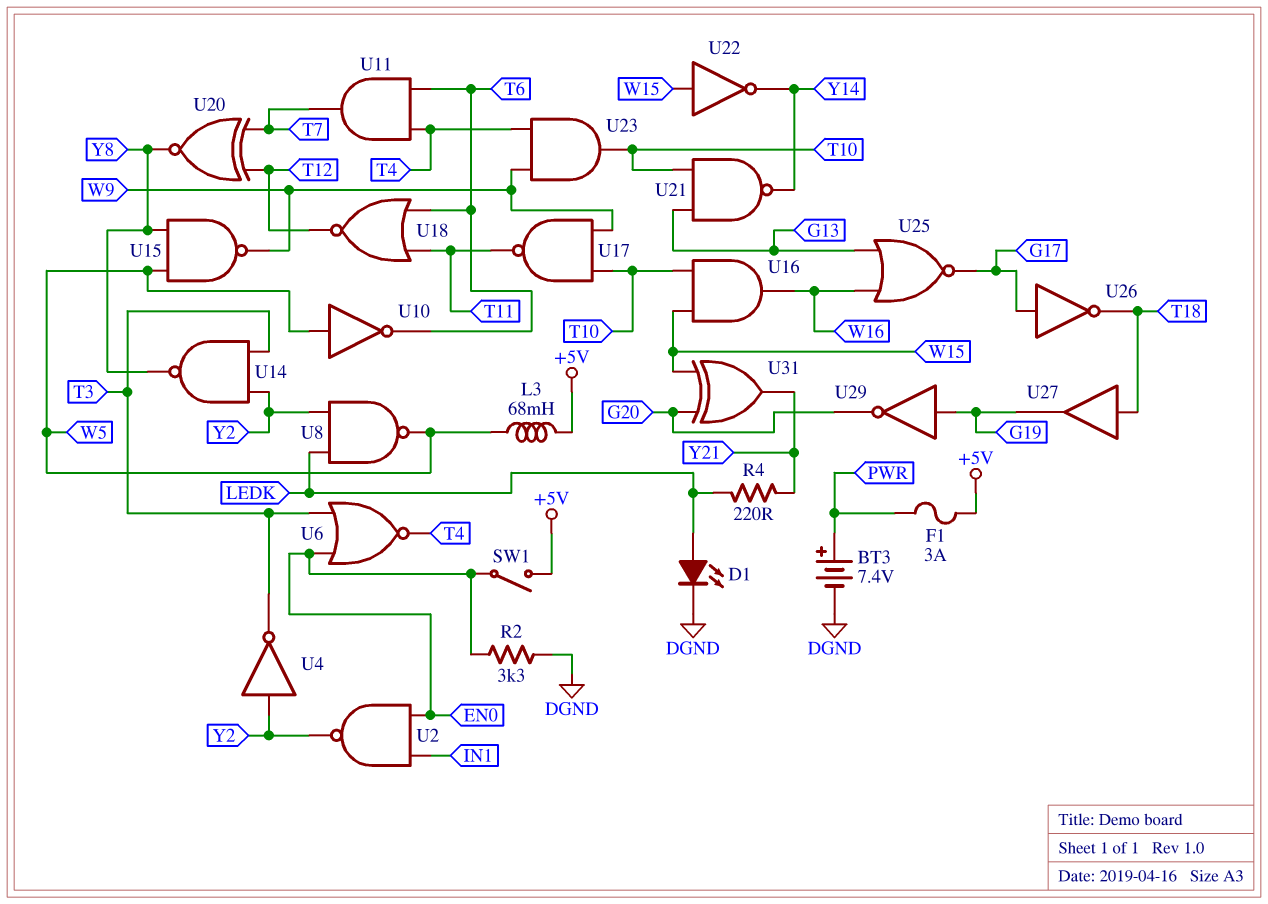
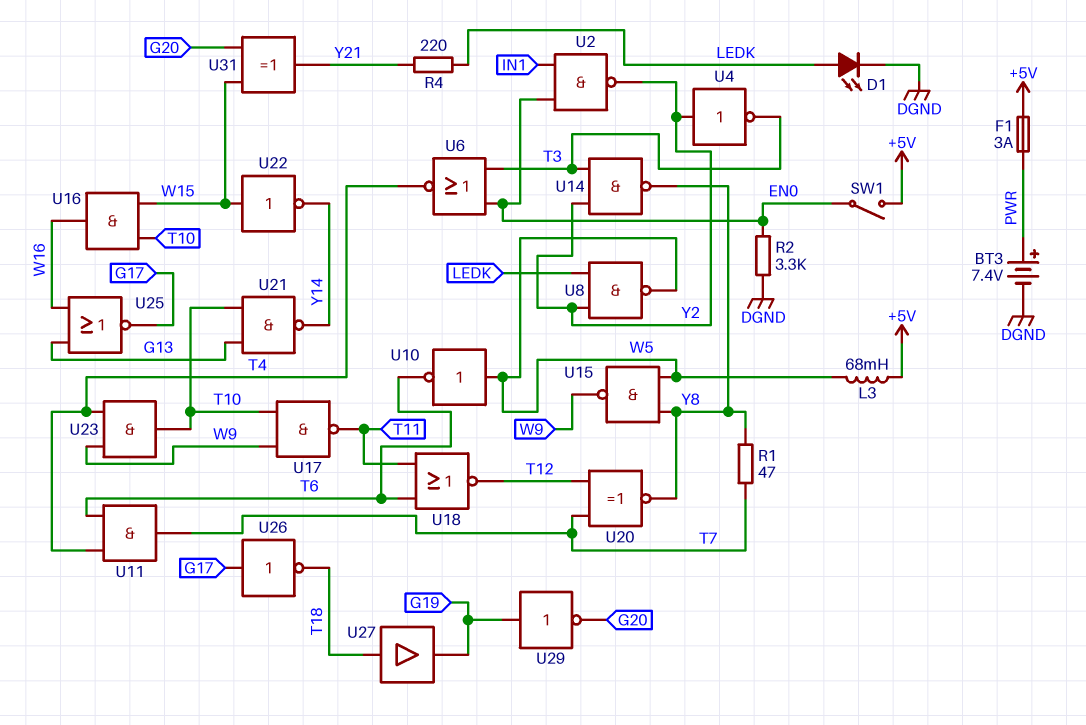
R1: none -> 47 (T7, Y8)

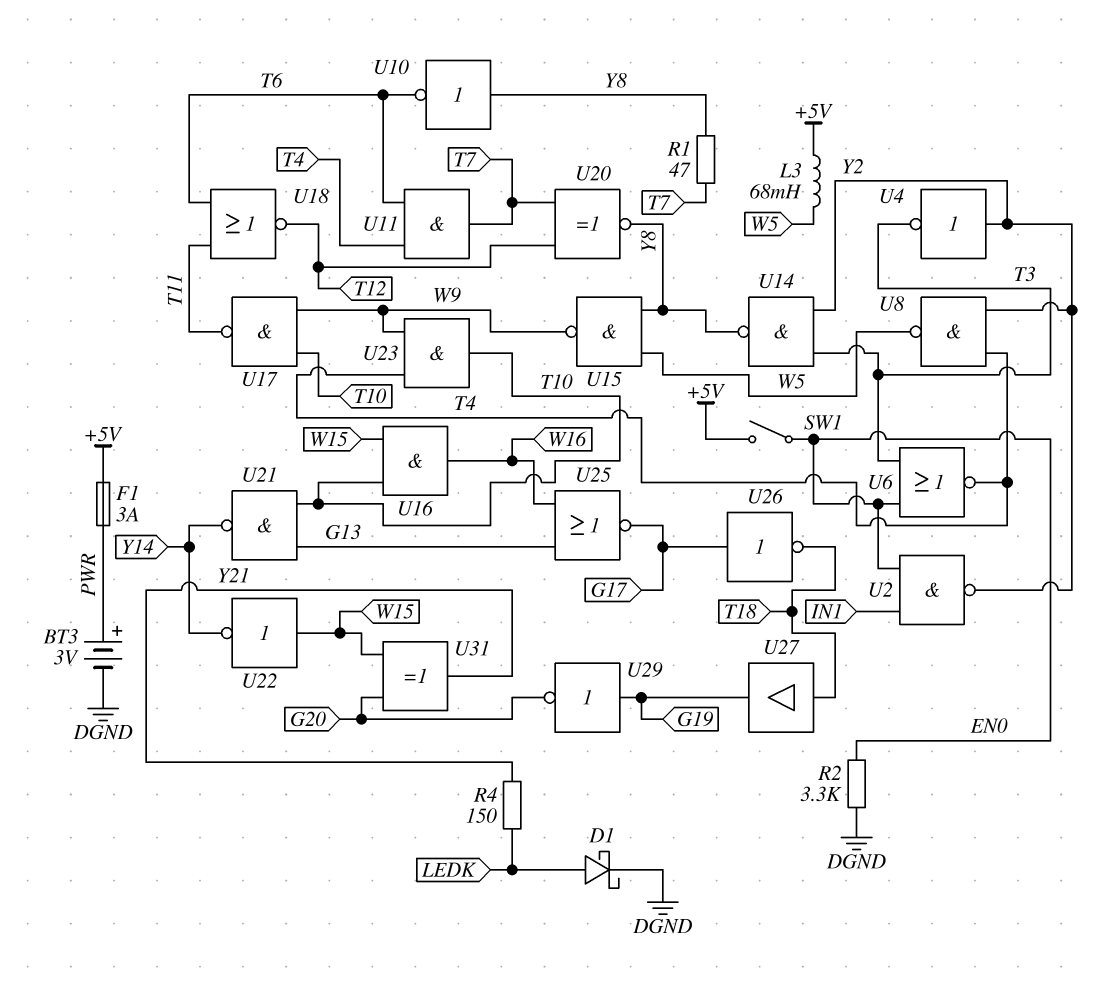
BT3: 7.4V (plus PWR, minus DGND) -> 3V (plus PWR, minus DGND)
D1: LED (A LEDK, K DGND) -> schottky (A LEDK, K DGND)
R4: 220 (LEDK, Y21) -> 150 (LEDK, Y21)
U8: NAND (in LEDK, in Y2, out W5) -> NAND (in T4, in Y2, out W5)
U10: NOT (in W5, out T6) -> NOT (in Y8, out T6)

